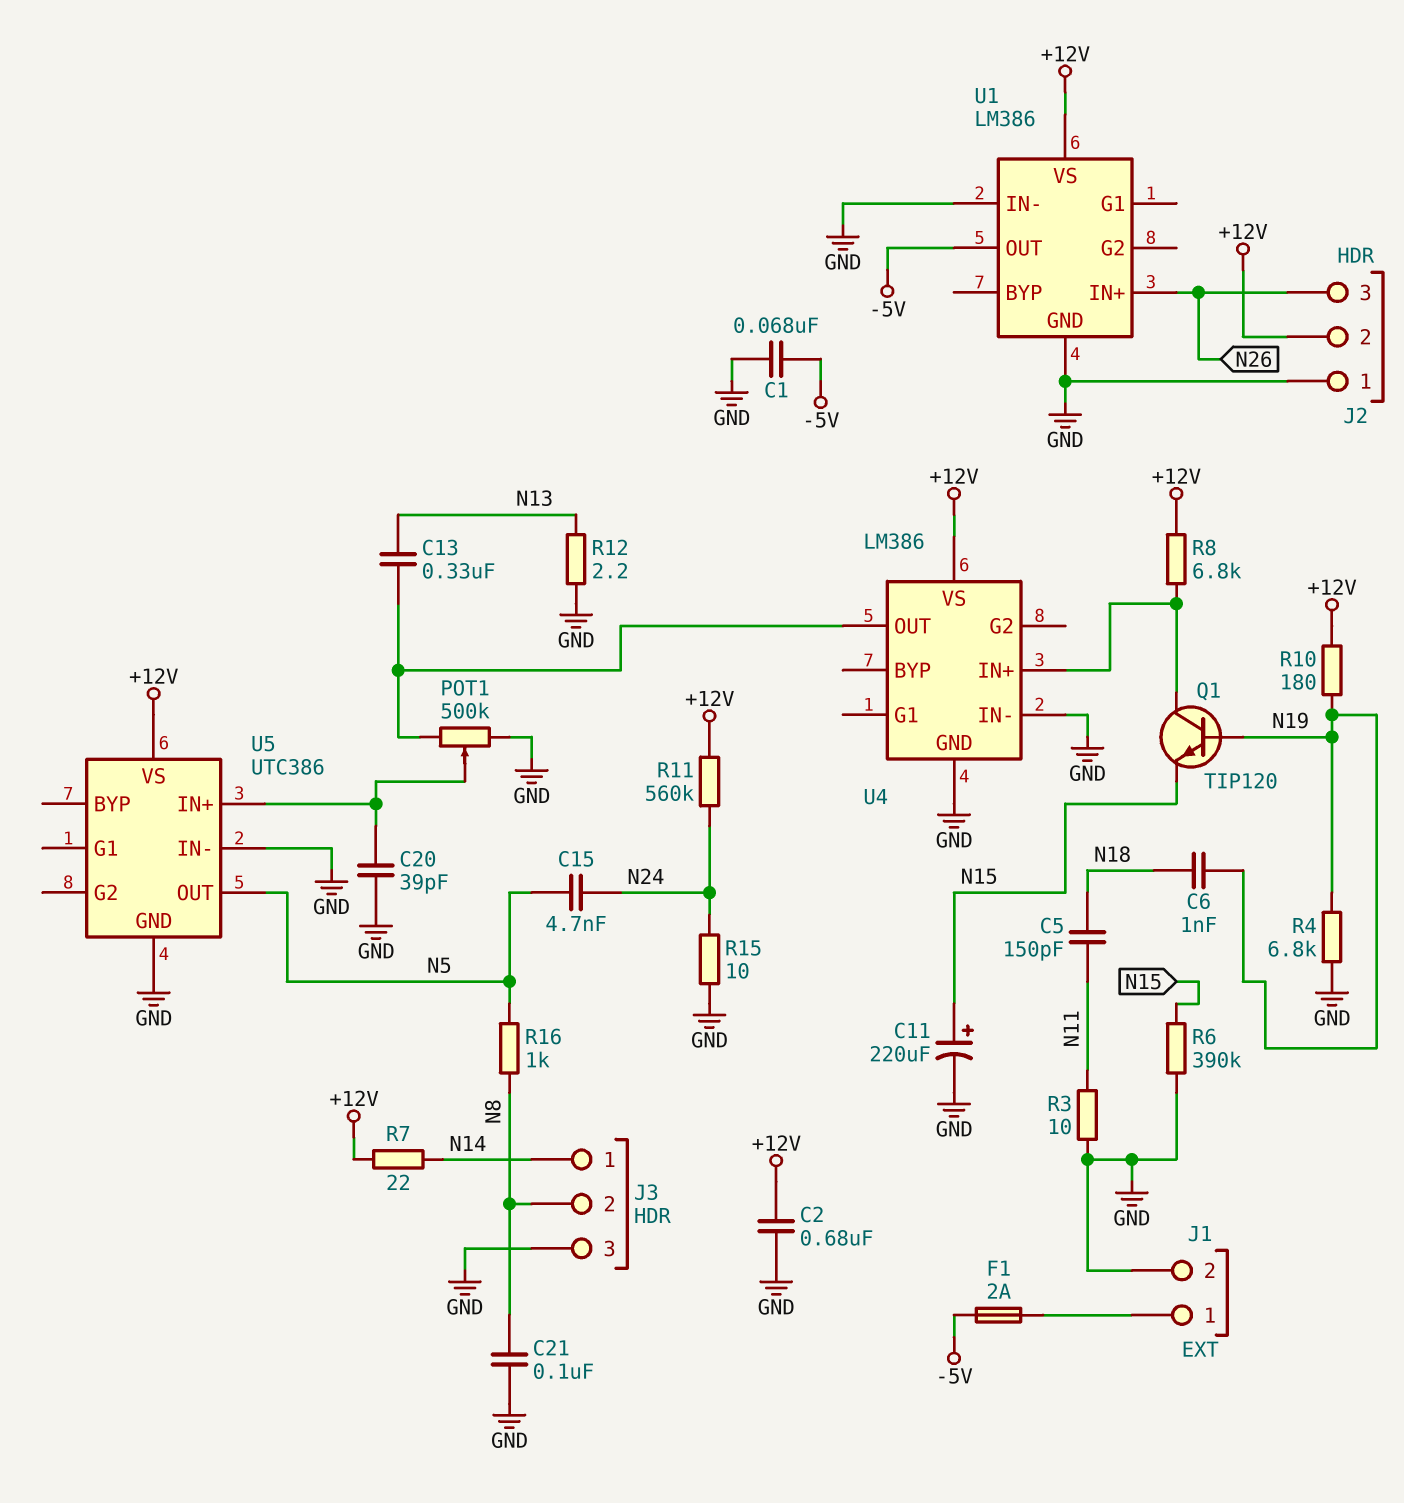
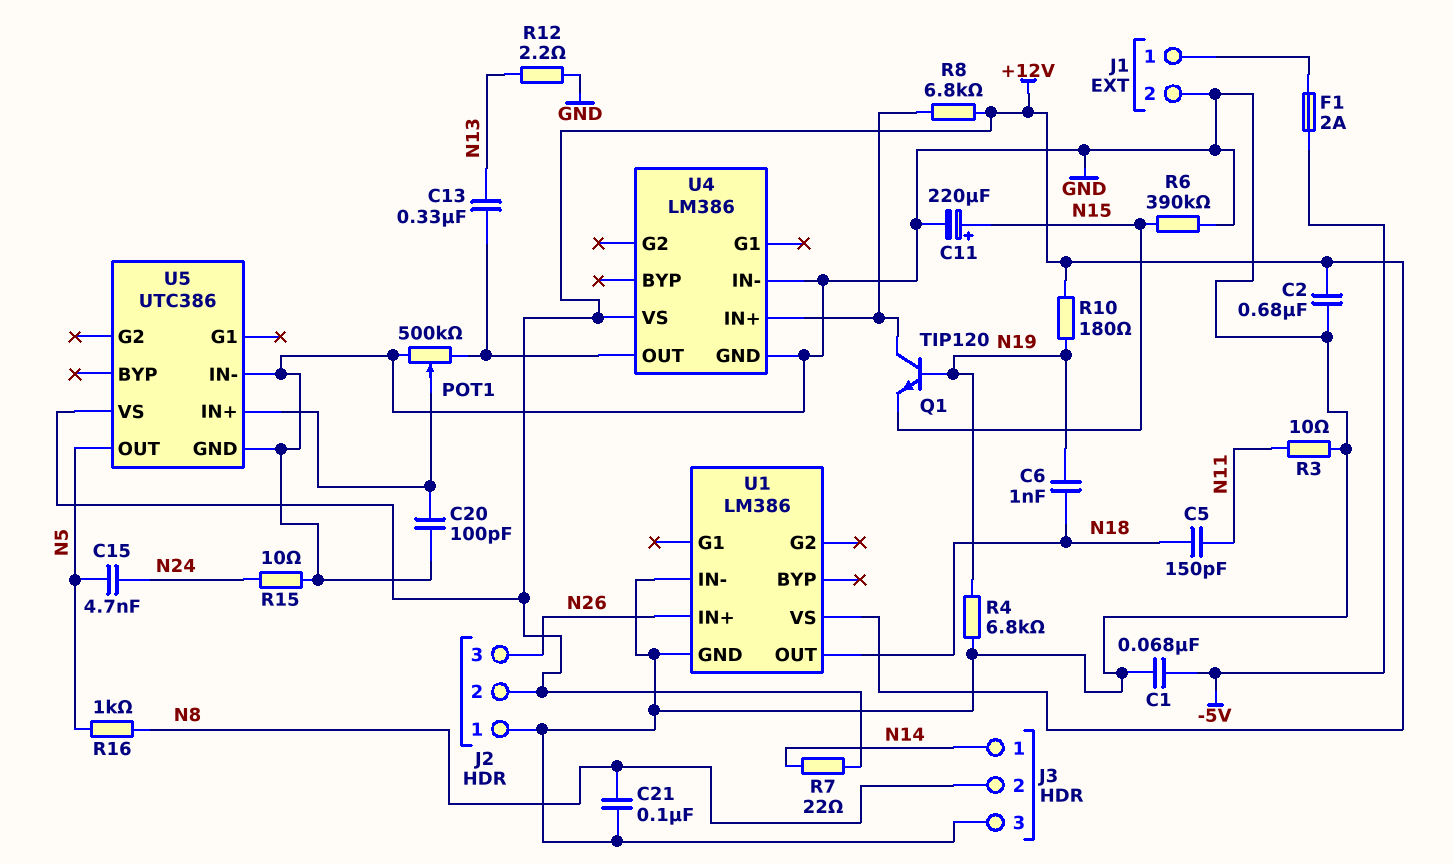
C20: 39pF (GND, U5/IN+) -> 100pF (GND, U5/IN+)
R11: 560k (+12V, N24) -> none
U1 pin OUT: -5V -> N18

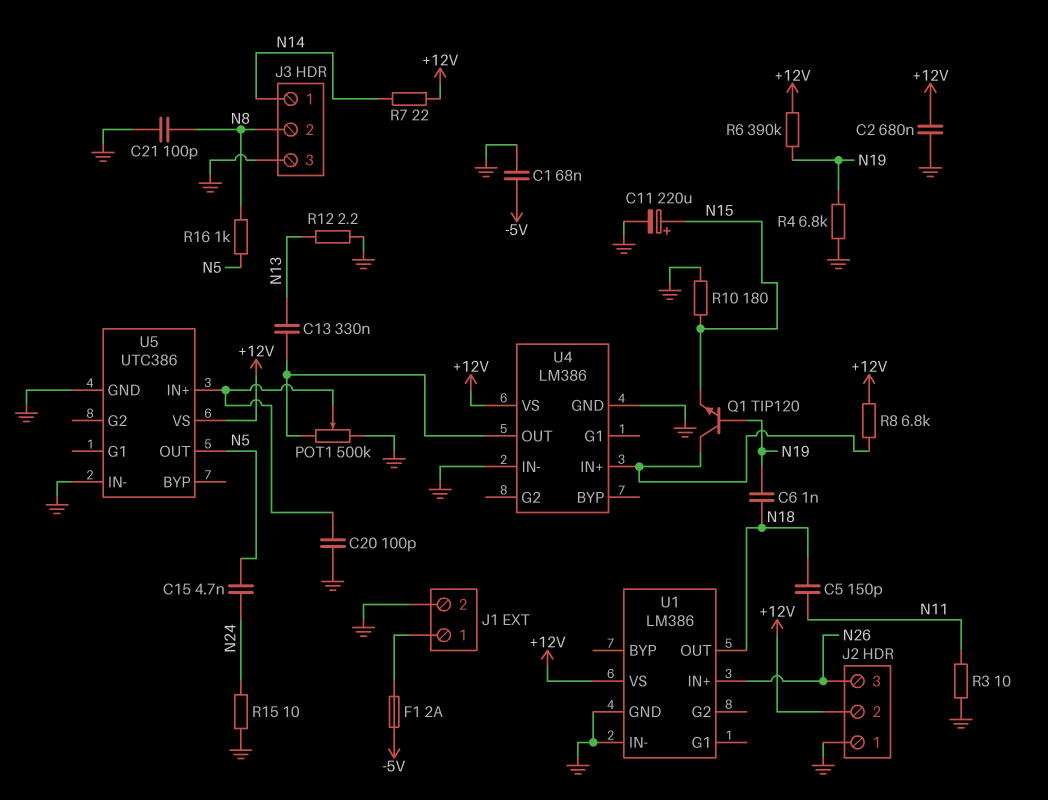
C21: 100nF (GND, N8) -> 100pF (GND, N8)
R6: 390k (GND, N15) -> 390k (+12V, N19)
R10: 180 (+12V, N19) -> 180 (GND, N15)

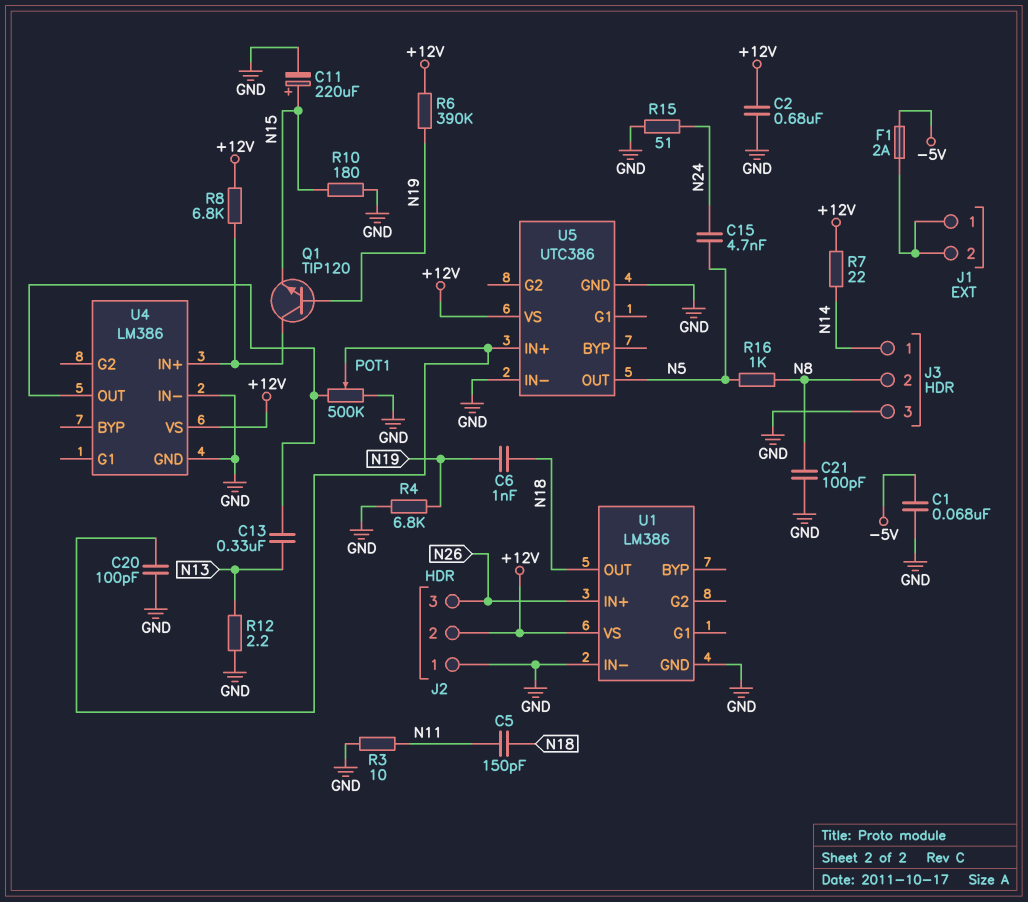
J1 pin 2: GND -> J1/1
R15: 10 (GND, N24) -> 51 (GND, N24)

